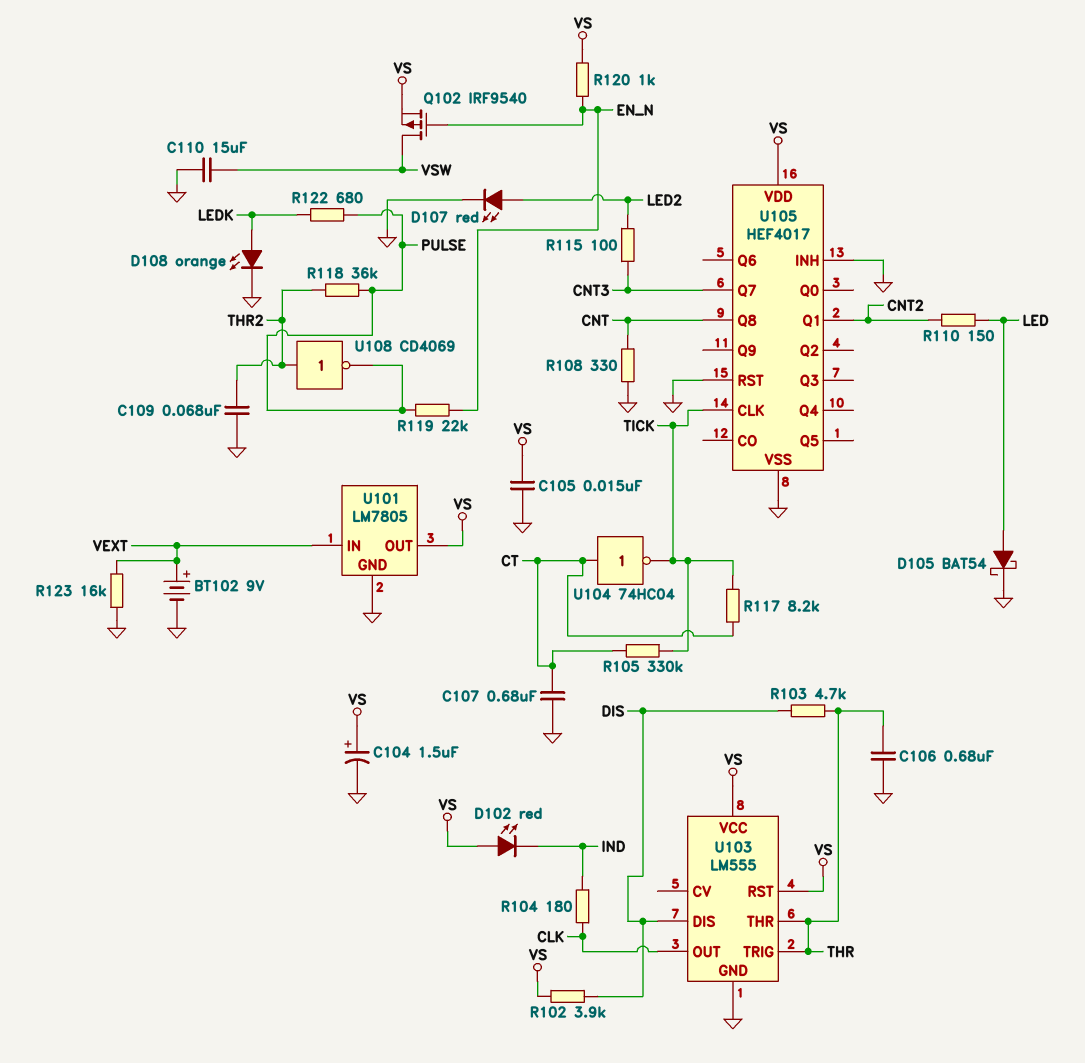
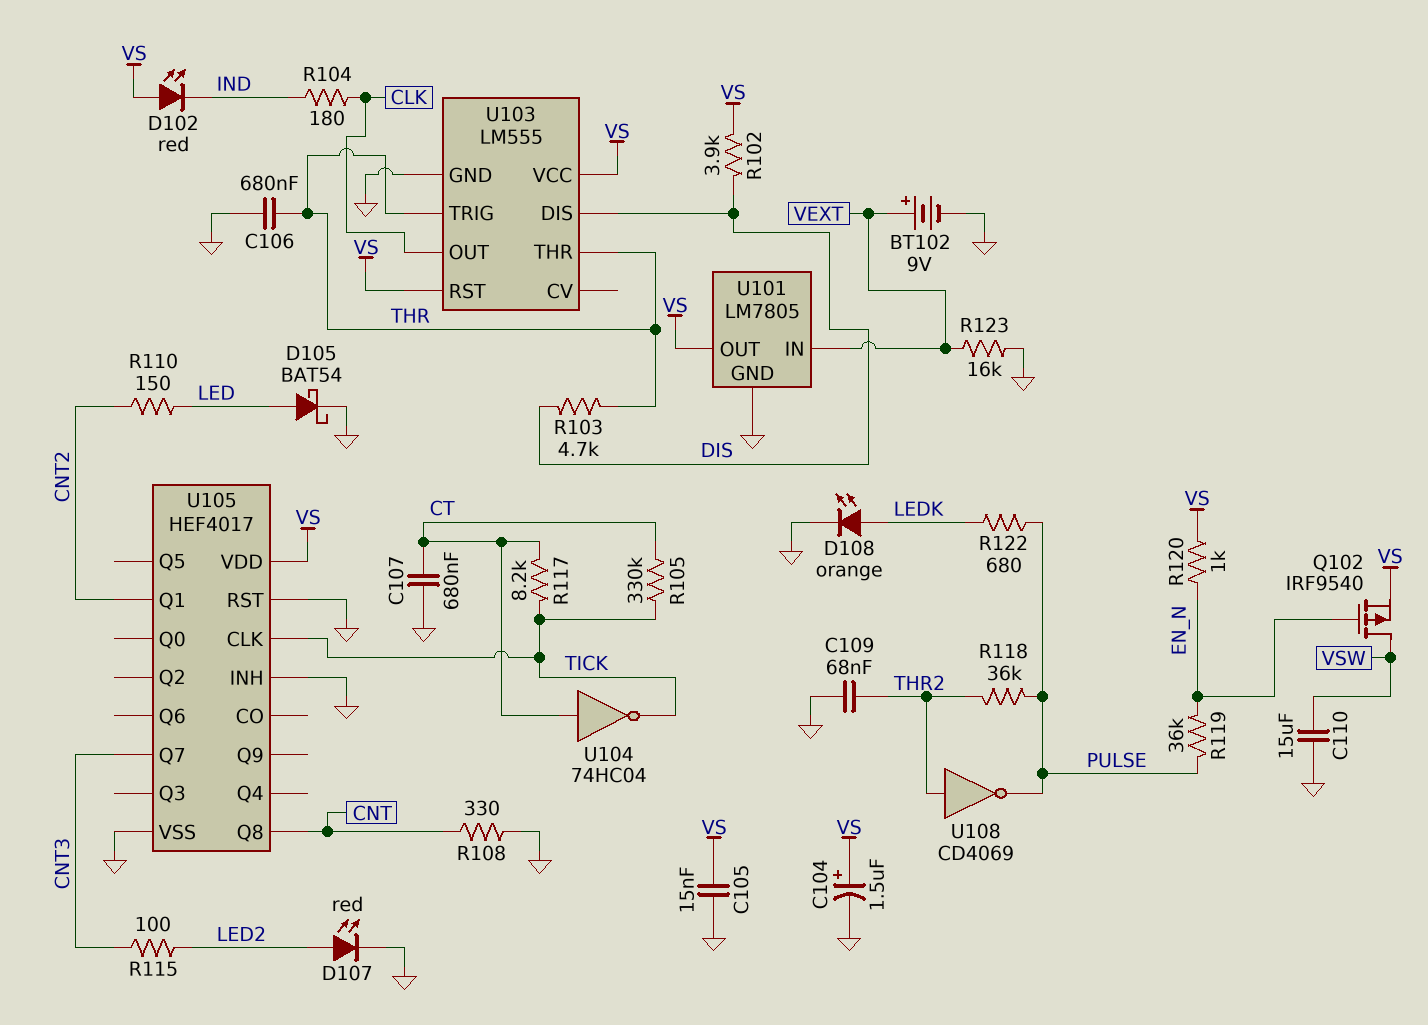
R119: 22k (EN_N, PULSE) -> 36k (EN_N, PULSE)

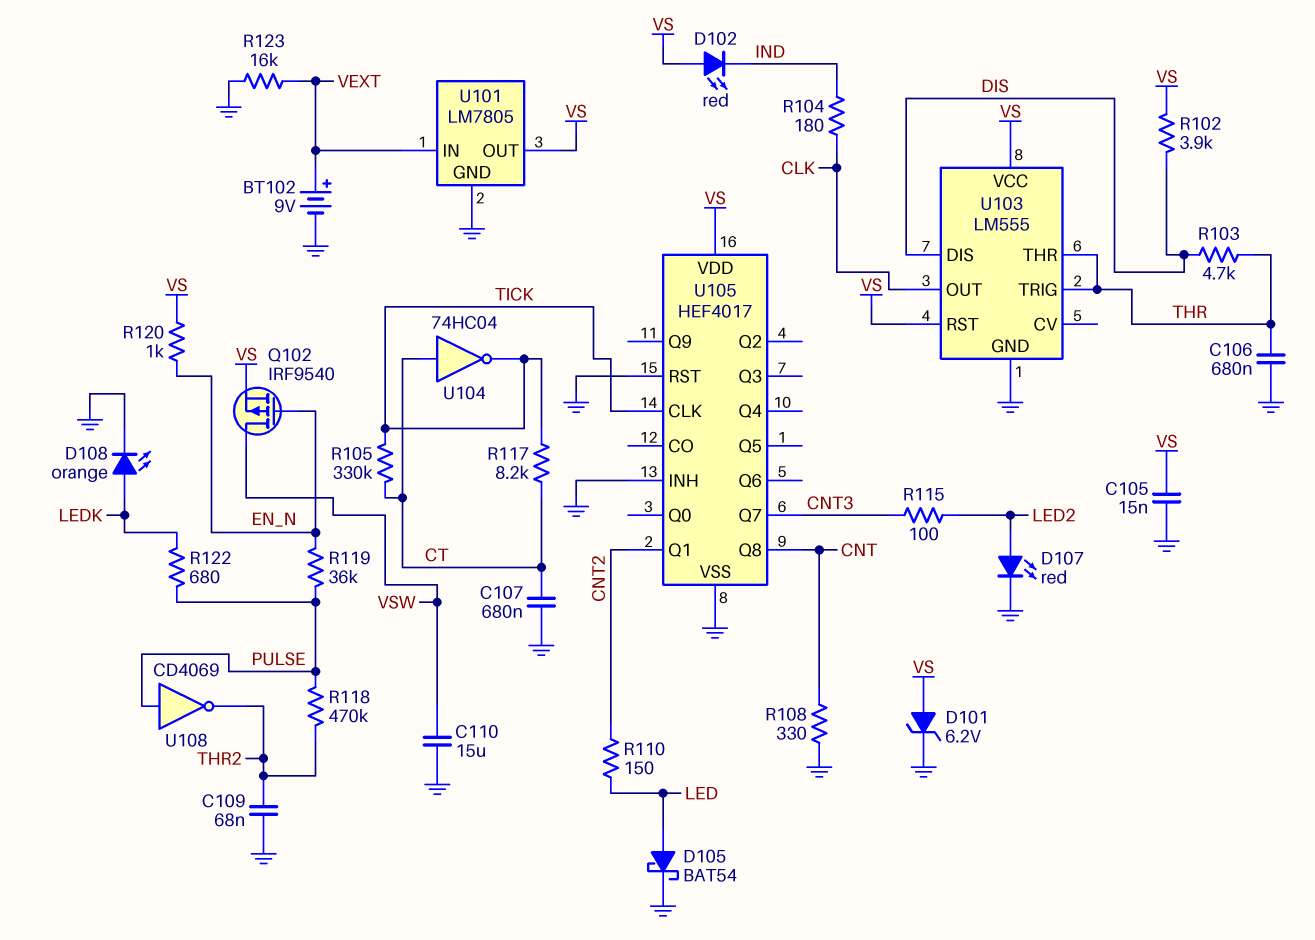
C104: 1.5uF (plus VS, minus GND) -> none
D101: none -> zener 6.2V (A VS, K GND)
R118: 36k (PULSE, THR2) -> 470k (PULSE, THR2)
U108: NOT CD4069 (in THR2, out PULSE) -> NOT CD4069 (in PULSE, out THR2)

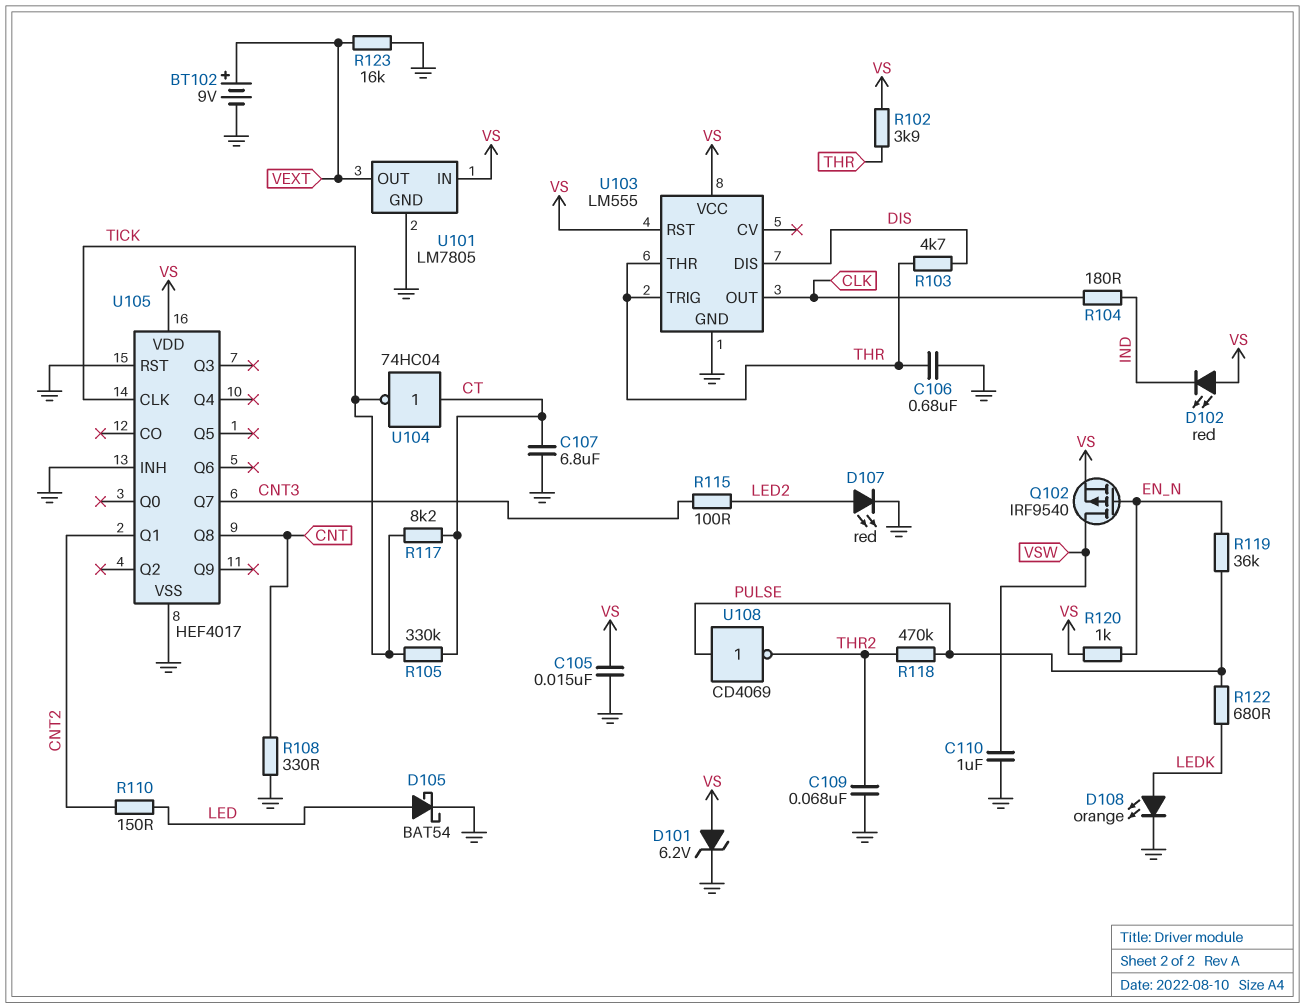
C107: 680nF (CT, GND) -> 6.8uF (CT, GND)
C110: 15uF (GND, VSW) -> 1uF (GND, VSW)
R102: 3.9k (DIS, VS) -> 3.9k (THR, VS)
U101 pin IN: VEXT -> VS
U101 pin OUT: VS -> VEXT

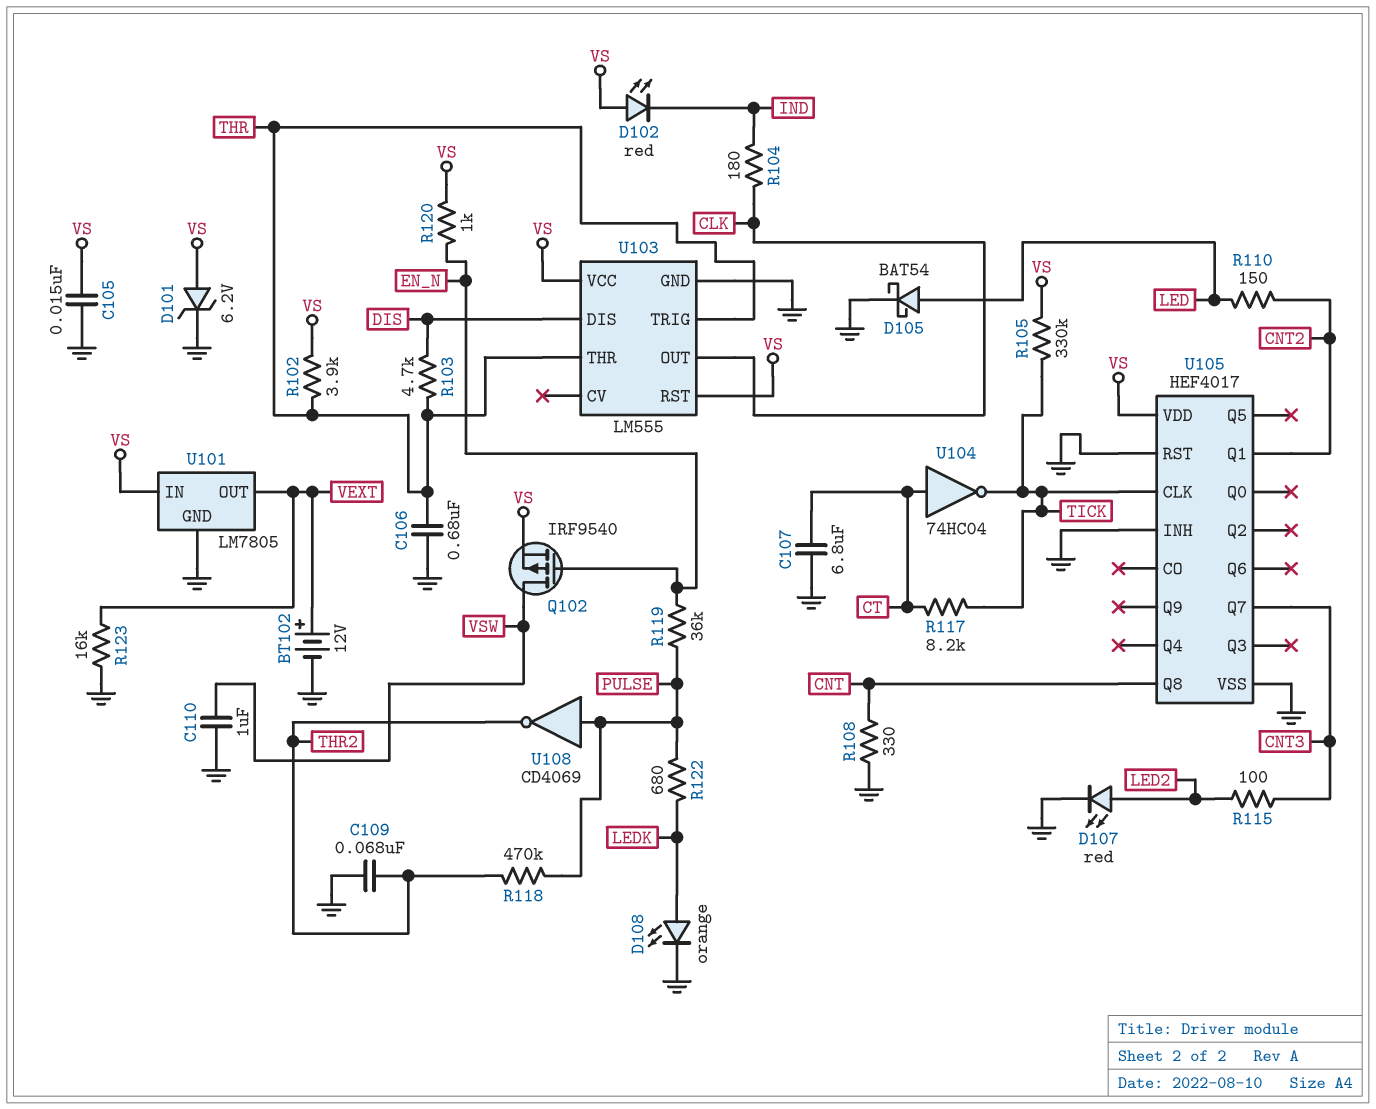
BT102: 9V (plus VEXT, minus GND) -> 12V (plus VEXT, minus GND)
R105: 330k (CT, TICK) -> 330k (TICK, VS)

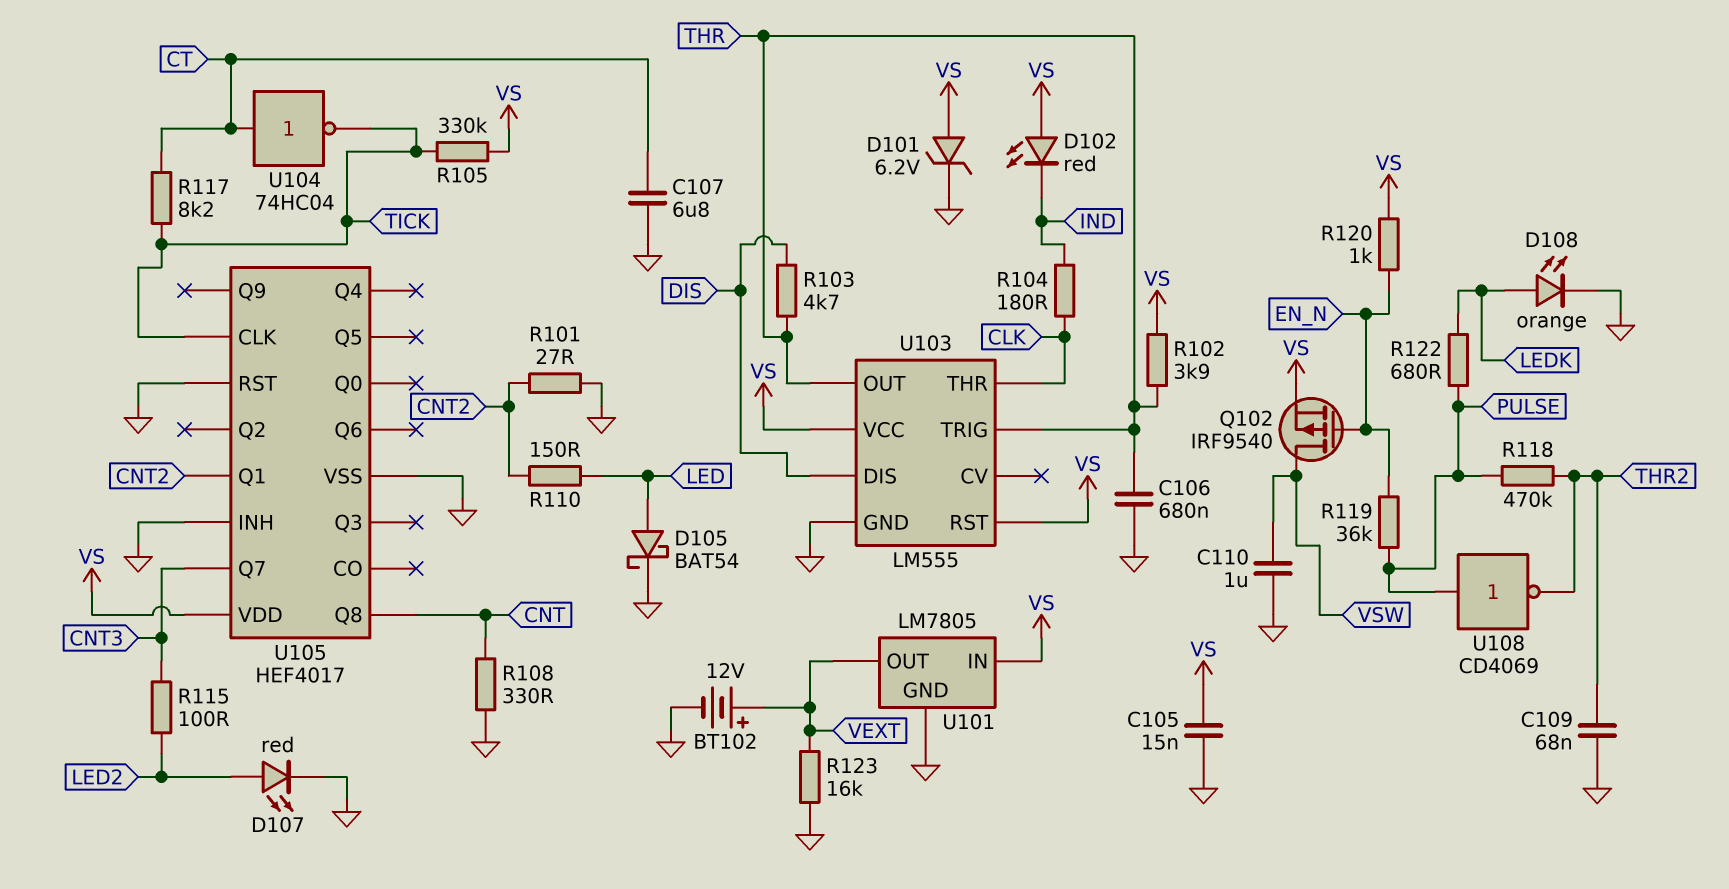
R101: none -> 27 (CNT2, GND)
U103 pin OUT: CLK -> THR
U103 pin THR: THR -> CLK

